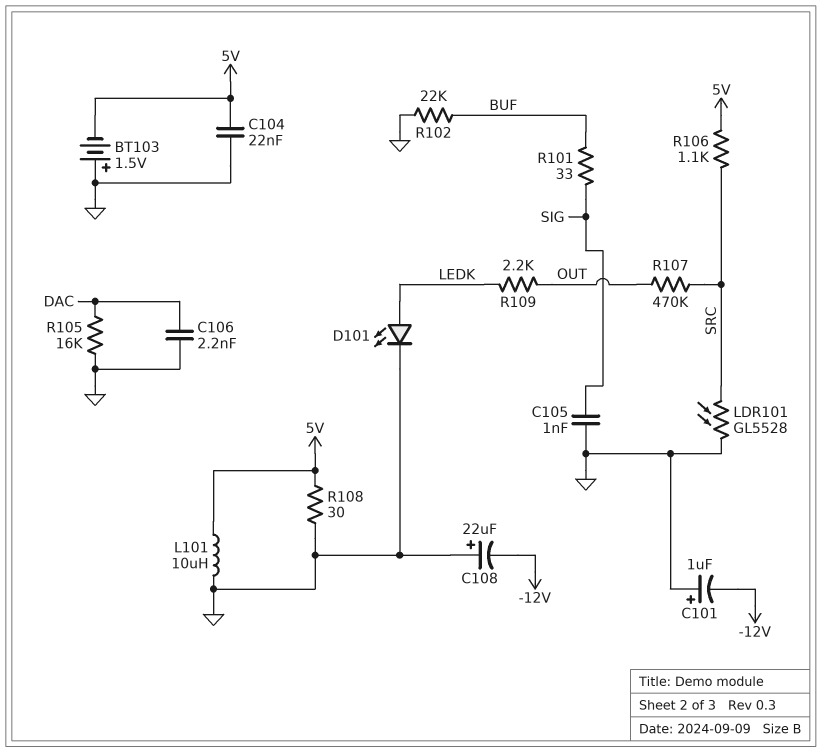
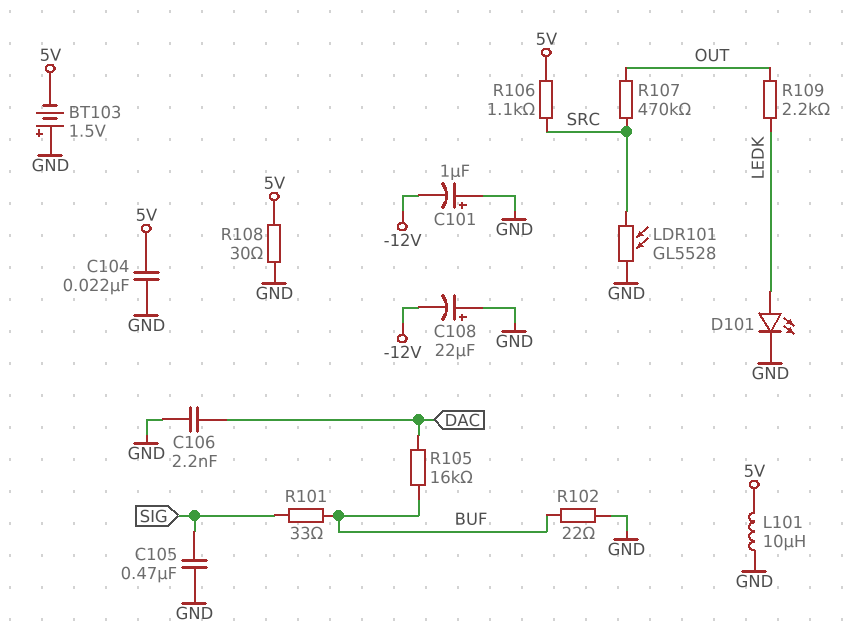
C105: 1nF (GND, SIG) -> 470nF (GND, SIG)
R102: 22k (BUF, GND) -> 22 (BUF, GND)
R105: 16k (DAC, GND) -> 16k (BUF, DAC)

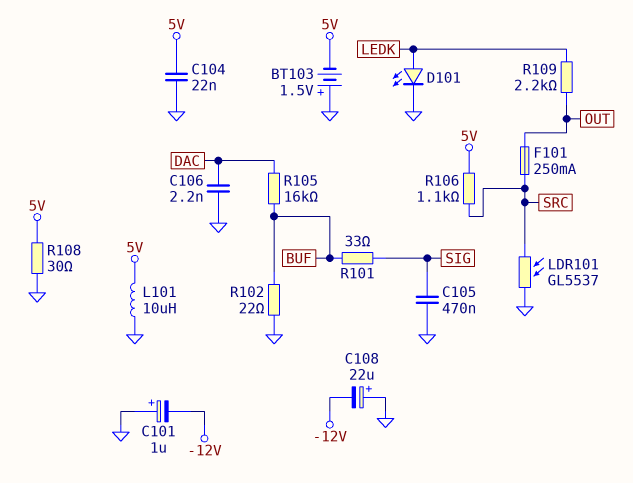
F101: none -> 250mA (OUT, SRC)
LDR101: GL5528 (GND, SRC) -> GL5537 (GND, SRC)
R107: 470k (OUT, SRC) -> none

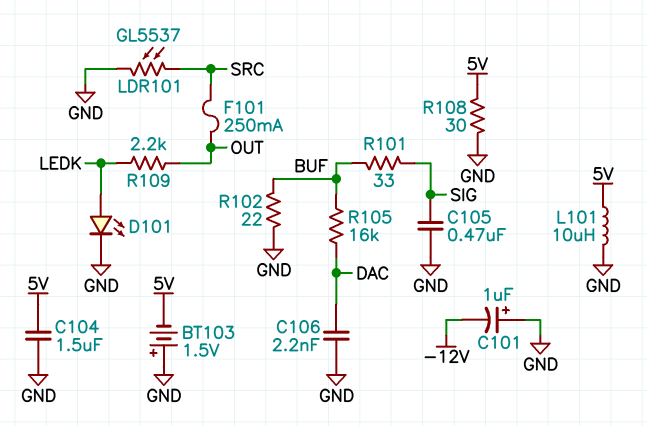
C104: 22nF (5V, GND) -> 1.5uF (5V, GND)
C108: 22uF (plus GND, minus -12V) -> none
R106: 1.1k (5V, SRC) -> none

